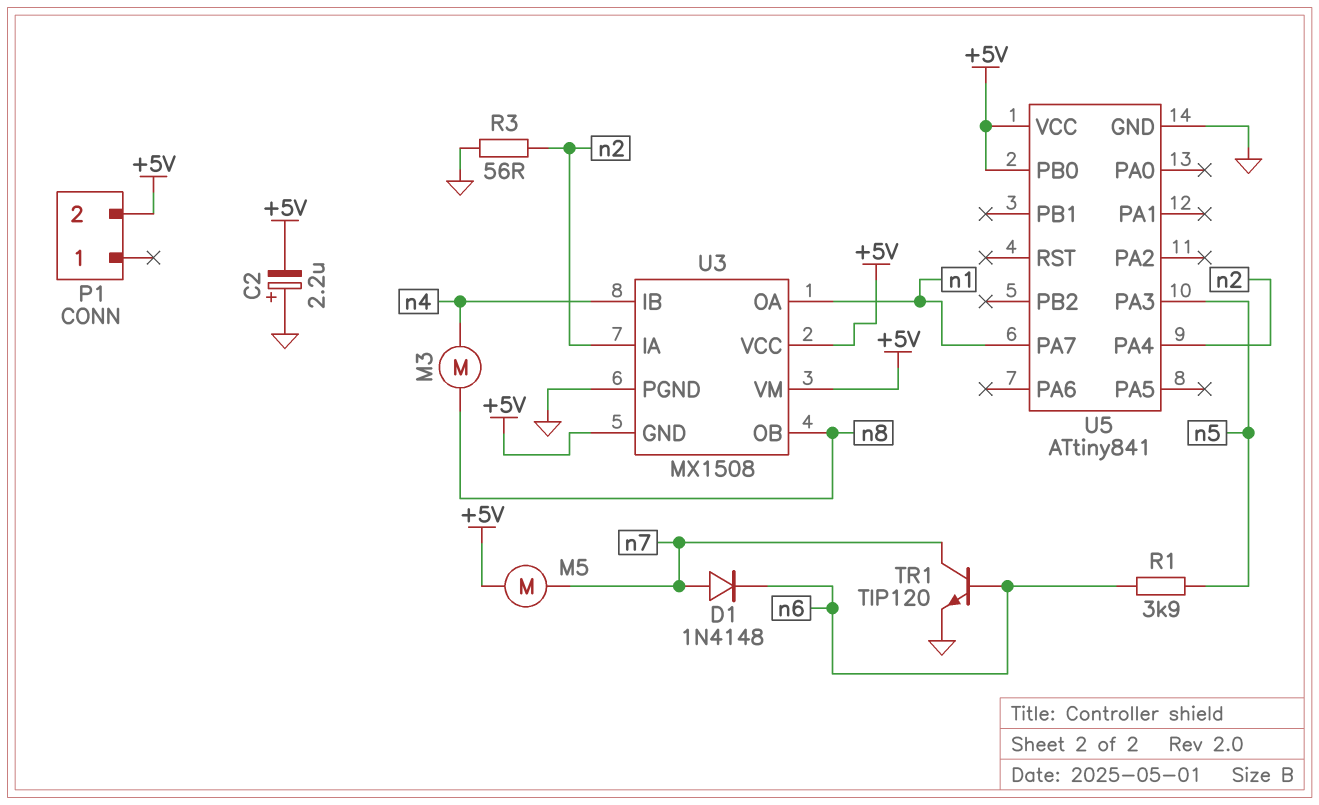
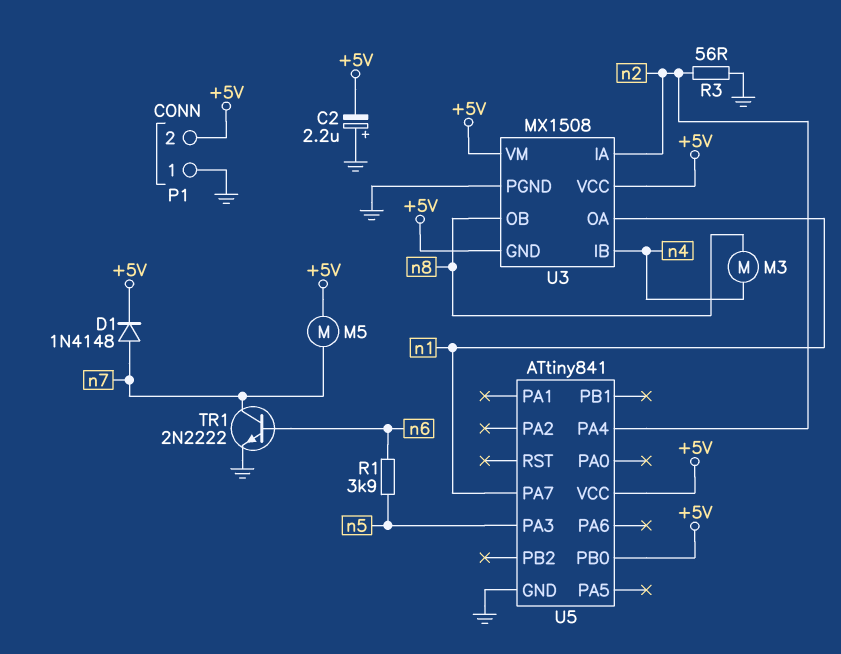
D1: diode 1N4148 (A n7, K n6) -> diode 1N4148 (A n7, K +5V)
P1 pin 1: none -> GND
TR1: NPN TIP120 (B n6, C n7, E GND) -> NPN 2N2222 (B n6, C n7, E GND)

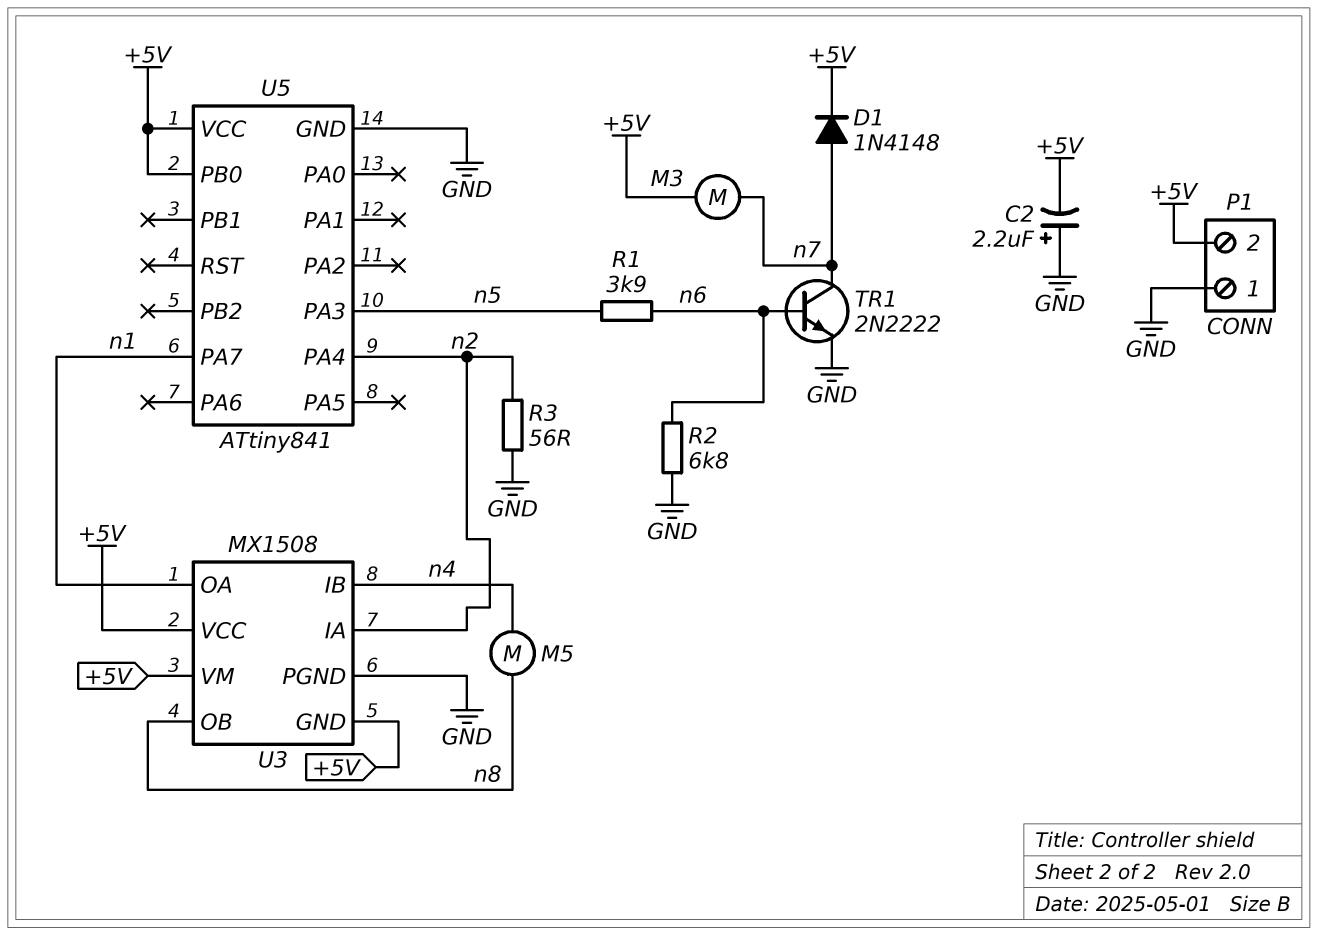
M3: motor (n4, n8) -> motor (+5V, n7)
M5: motor (+5V, n7) -> motor (n4, n8)
R2: none -> 6.8k (GND, n6)

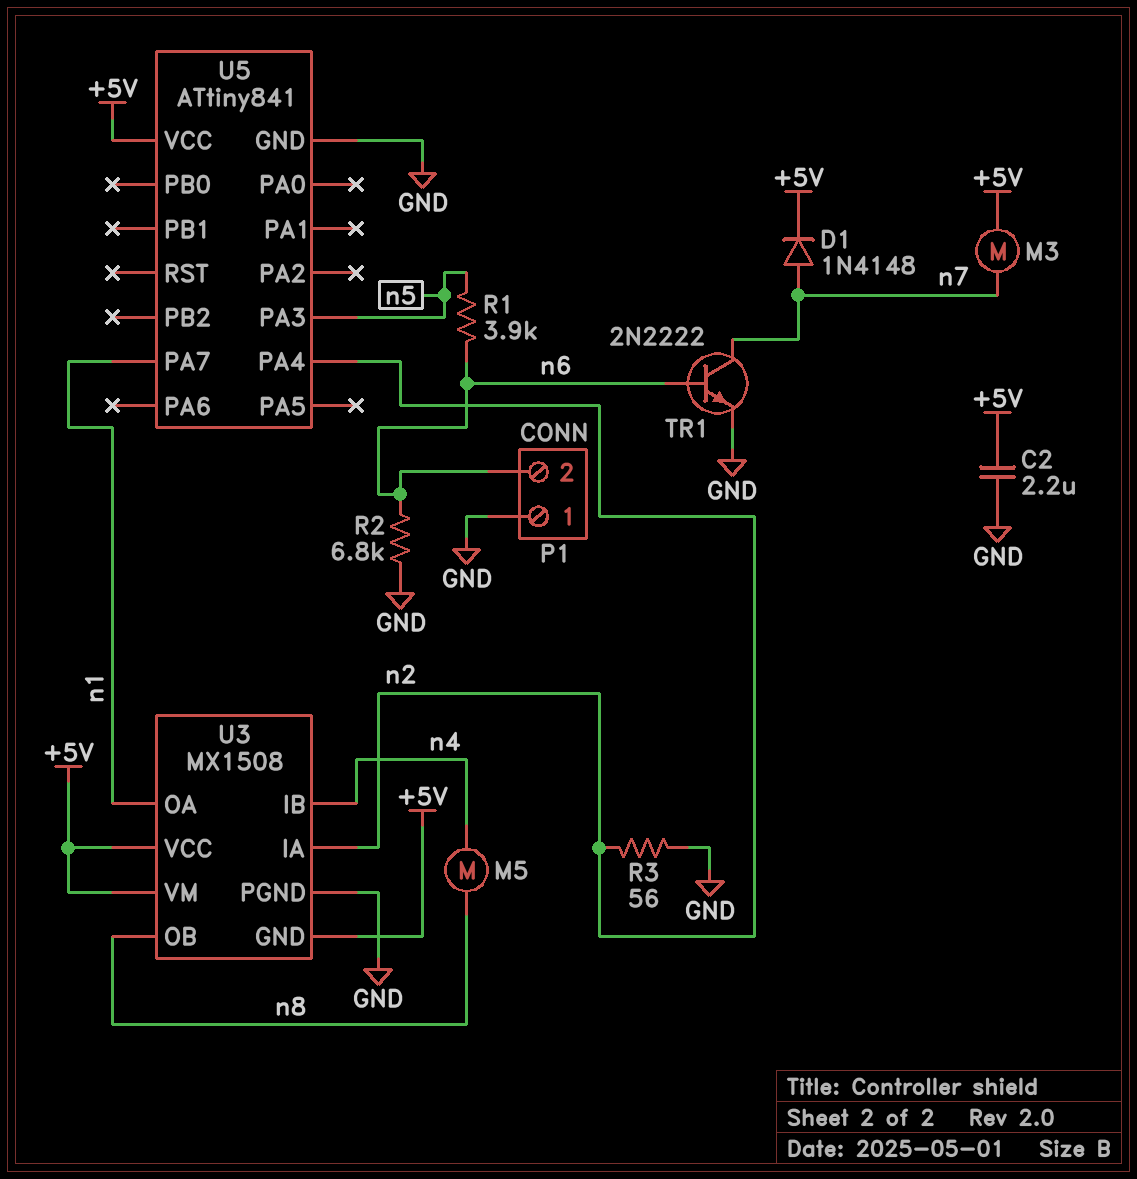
C2: 2.2uF (plus GND, minus +5V) -> 2.2uF (+5V, GND)
P1 pin 2: +5V -> n6
U5 pin PB0: +5V -> none

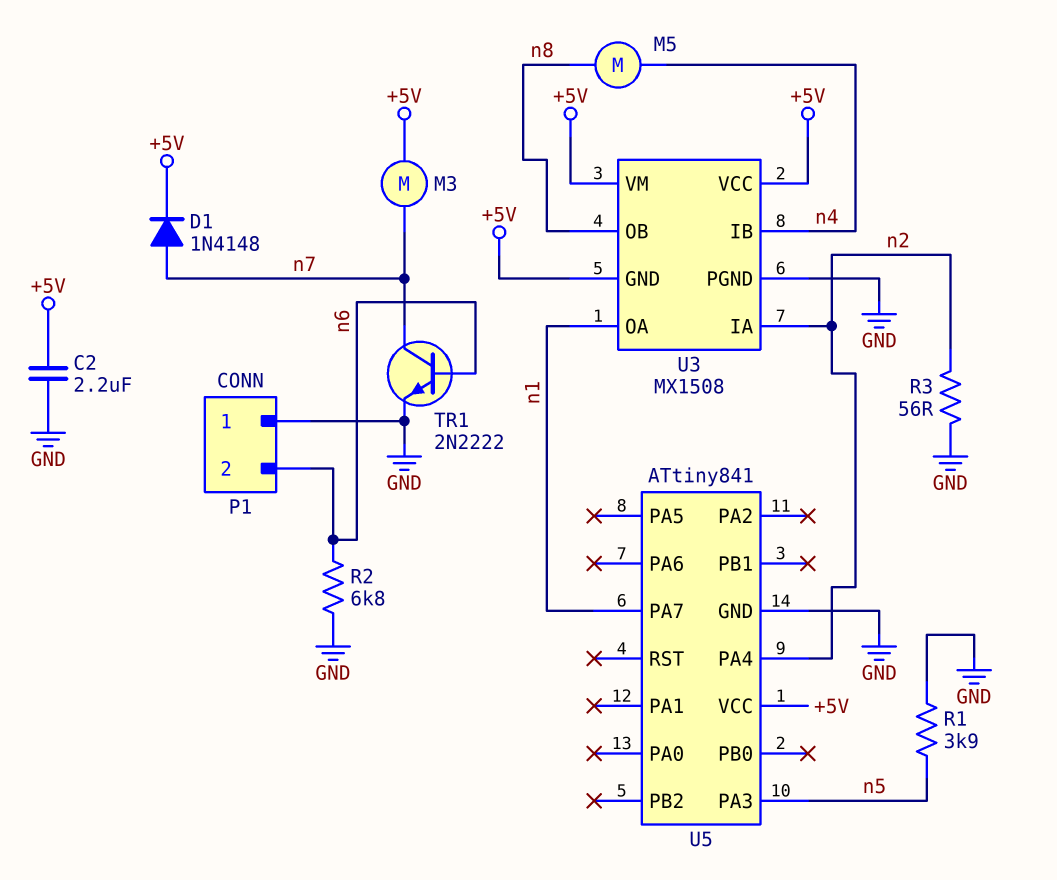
R1: 3.9k (n5, n6) -> 3.9k (GND, n5)

